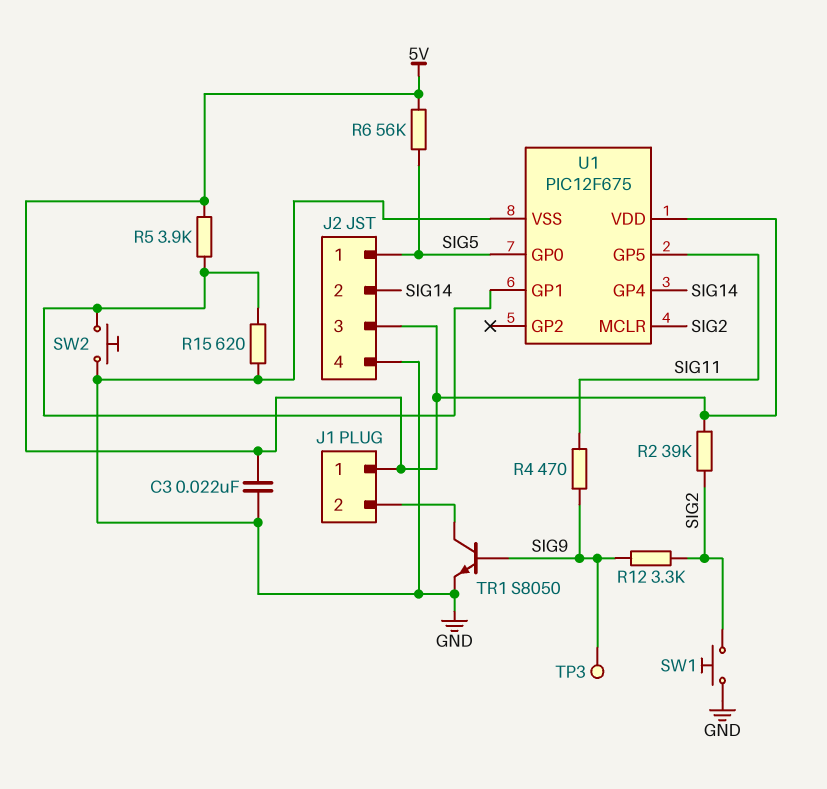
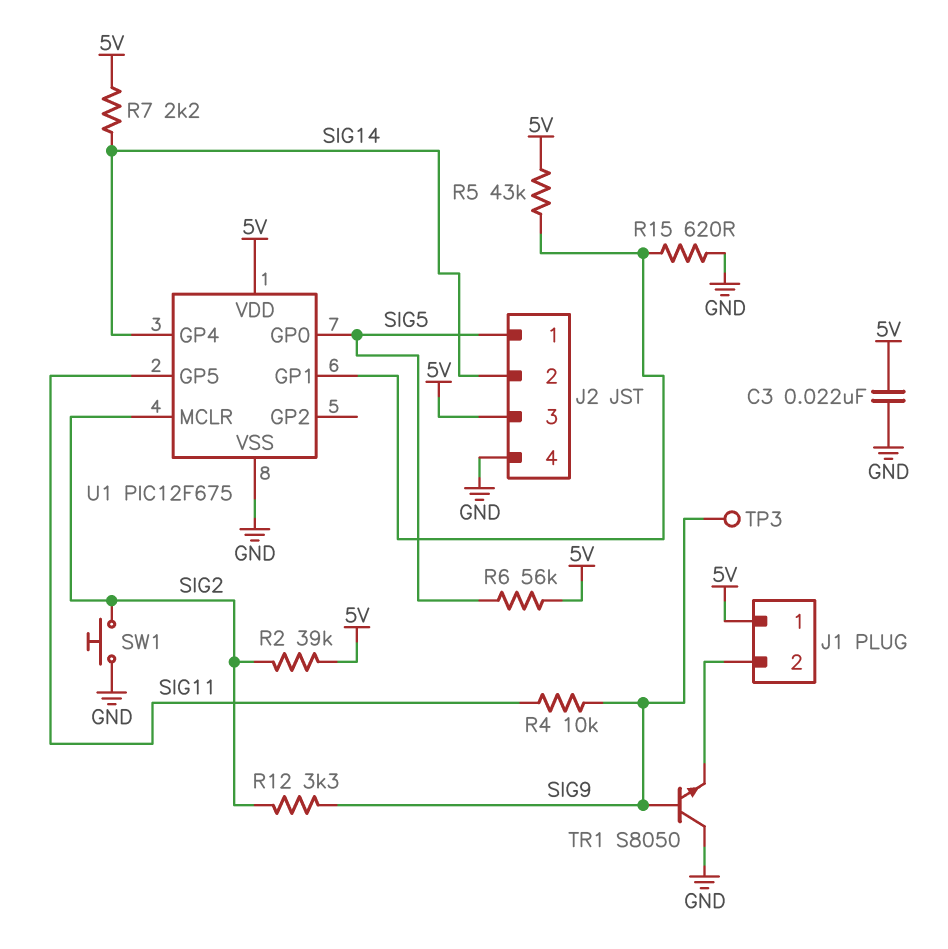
R4: 470 (SIG9, SIG11) -> 10k (SIG9, SIG11)
R5: 3.9k (5V, U1/GP1) -> 43k (5V, U1/GP1)
R7: none -> 2.2k (5V, SIG14)
SW2: button (GND, U1/GP1) -> none
TR1: NPN S8050 (B SIG9, C J1/2, E GND) -> NPN S8050 (B SIG9, C GND, E J1/2)

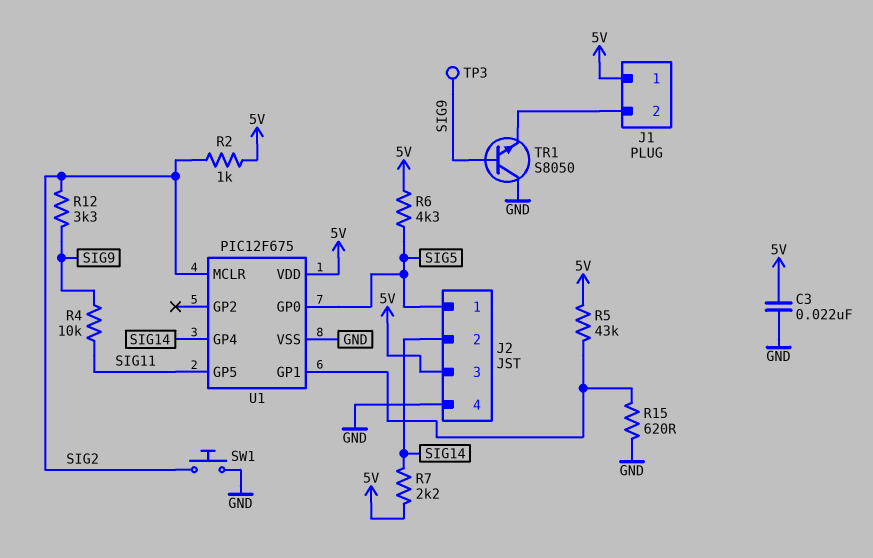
R2: 39k (5V, SIG2) -> 1k (5V, SIG2)
R6: 56k (5V, SIG5) -> 4.3k (5V, SIG5)

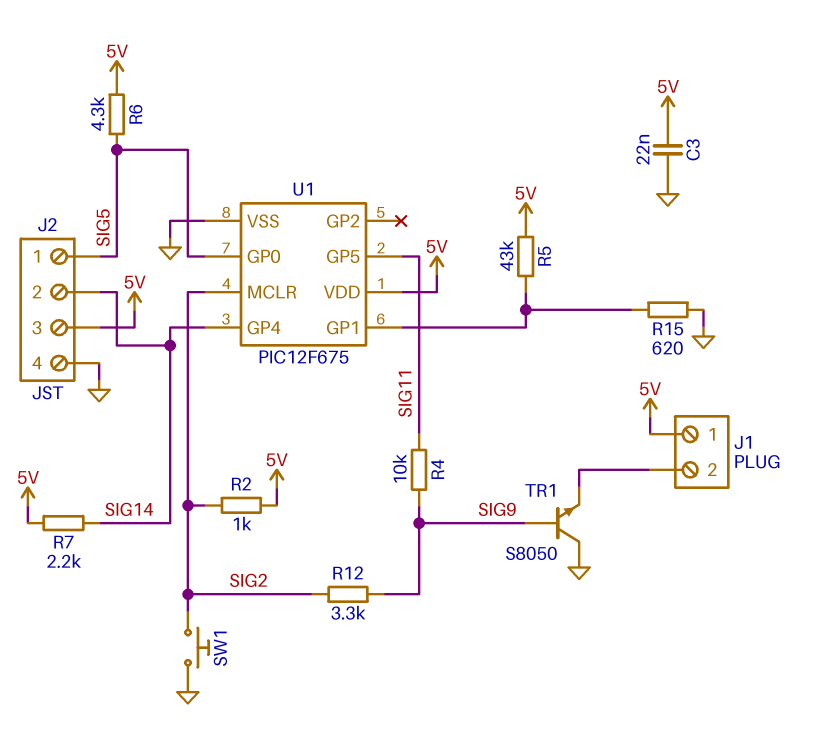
TP3: test point (SIG9) -> none

